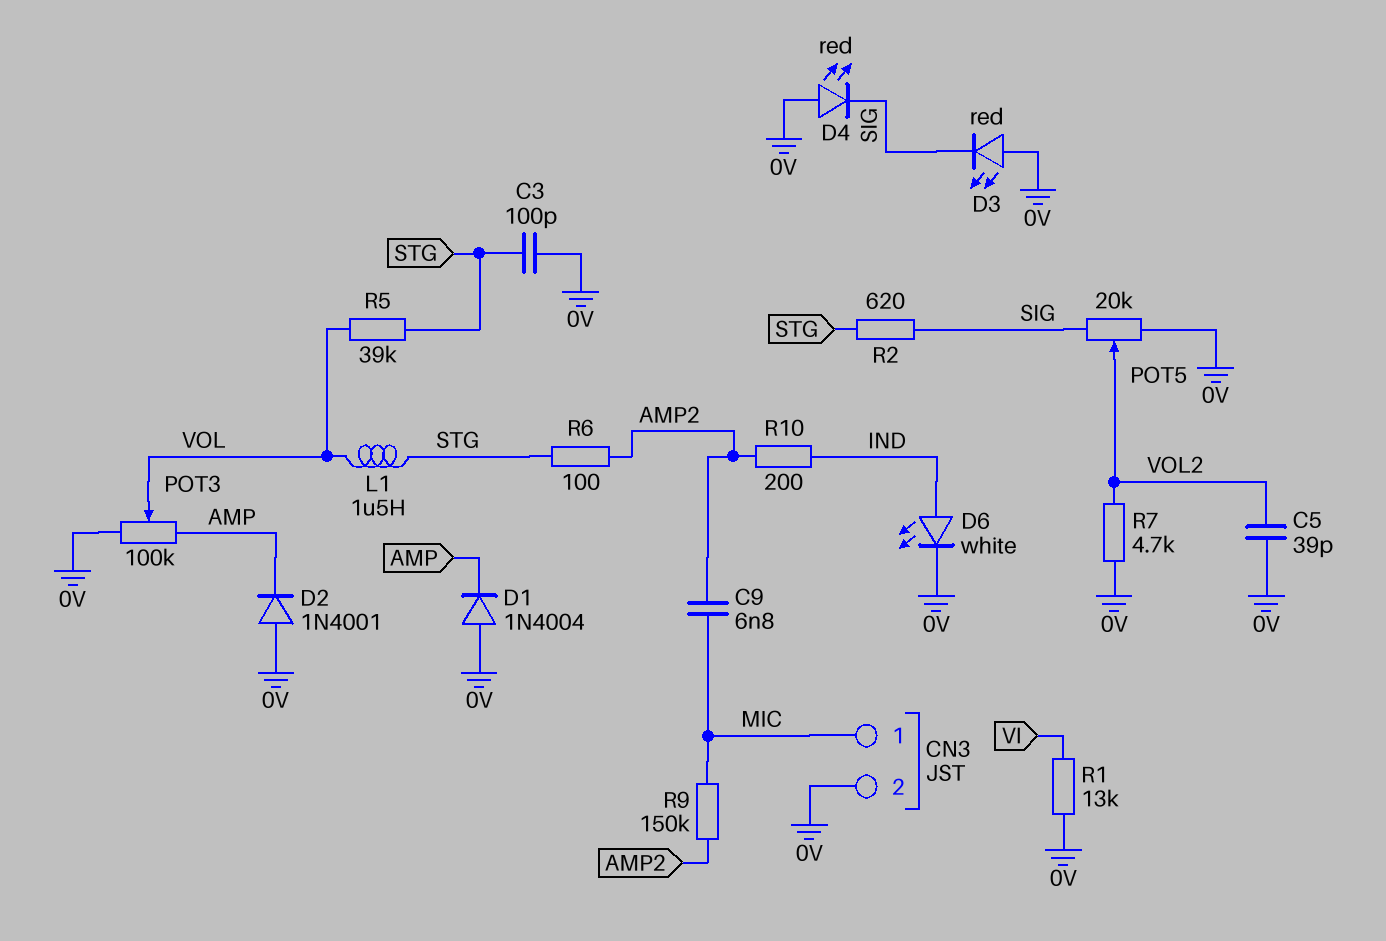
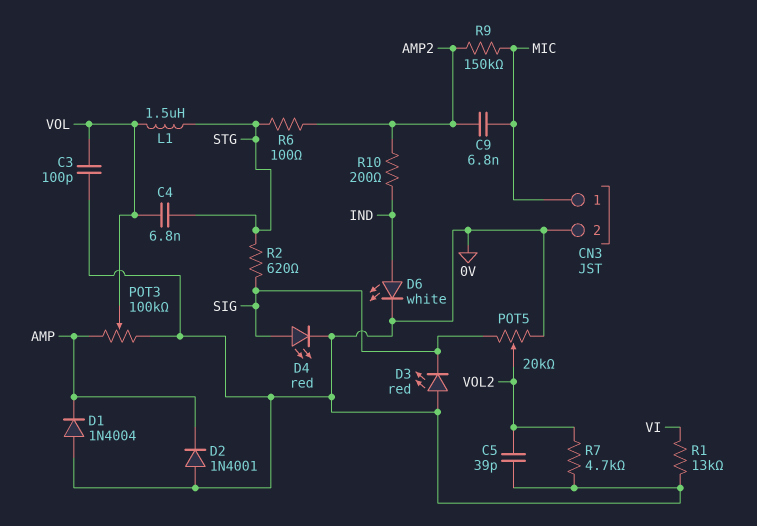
C3: 100pF (0V, STG) -> 100pF (0V, VOL)
C4: none -> 6.8nF (STG, VOL)
D4: LED red (A 0V, K SIG) -> LED red (A SIG, K 0V)
R5: 39k (STG, VOL) -> none

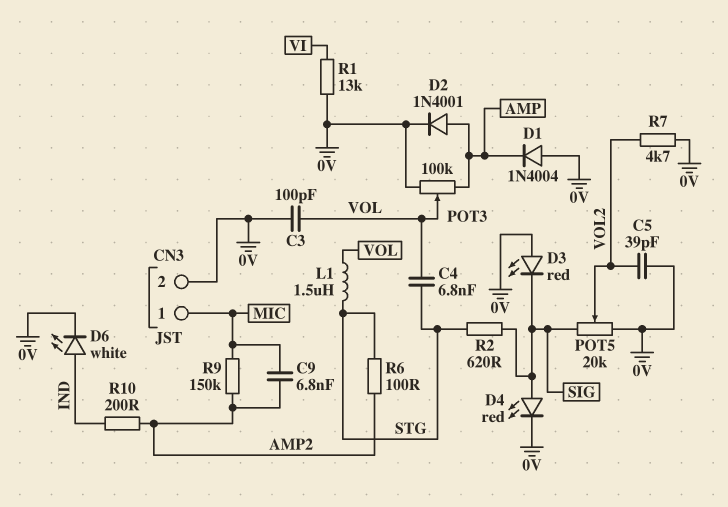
D2: diode 1N4001 (A 0V, K AMP) -> diode 1N4001 (A AMP, K 0V)

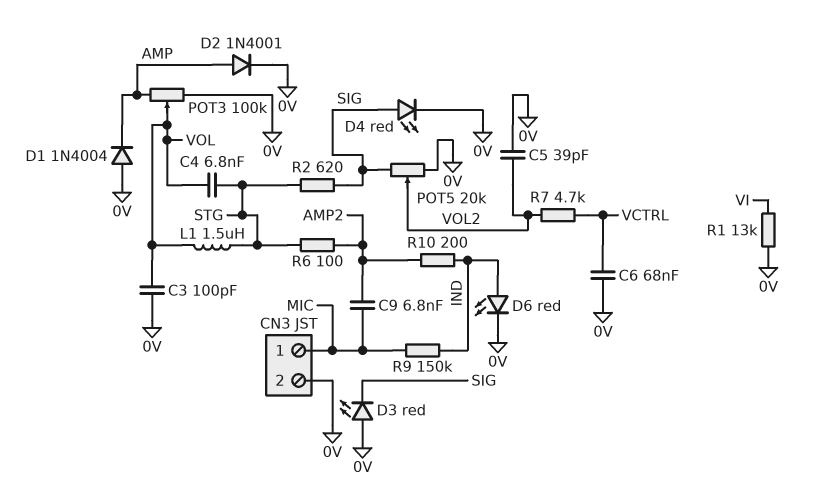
C6: none -> 68nF (0V, VCTRL)
D6: LED white (A IND, K 0V) -> LED red (A IND, K 0V)
R7: 4.7k (0V, VOL2) -> 4.7k (VCTRL, VOL2)
R9: 150k (AMP2, MIC) -> 150k (IND, MIC)

